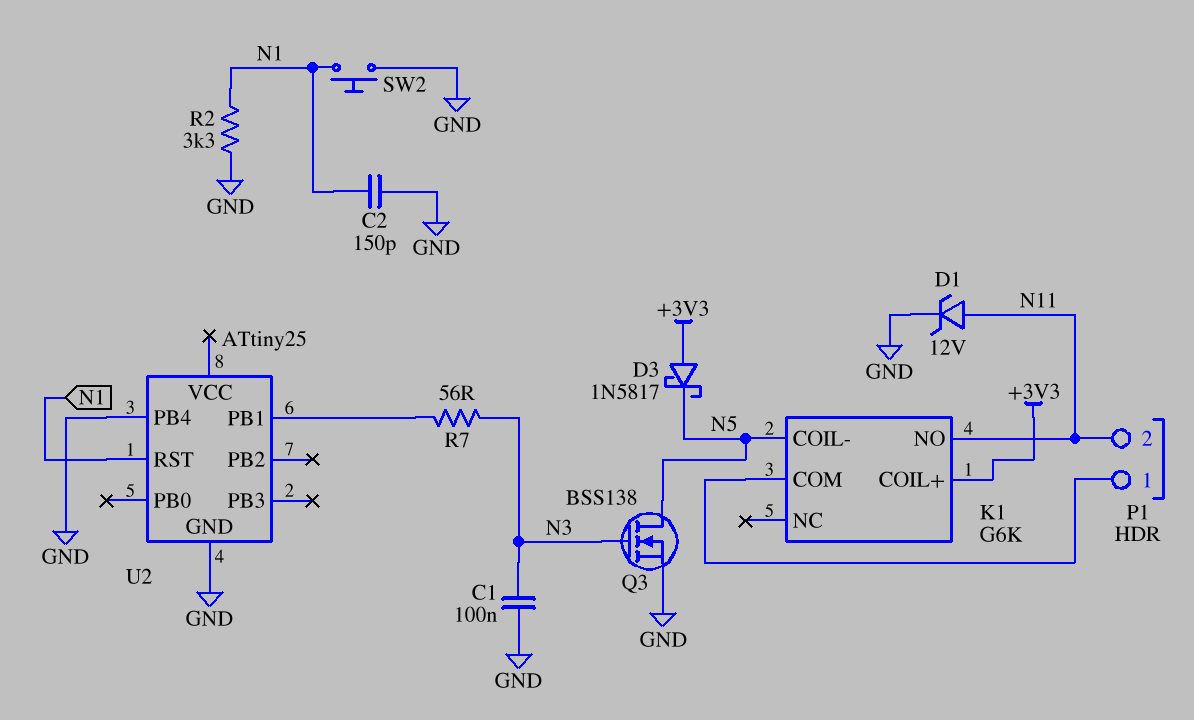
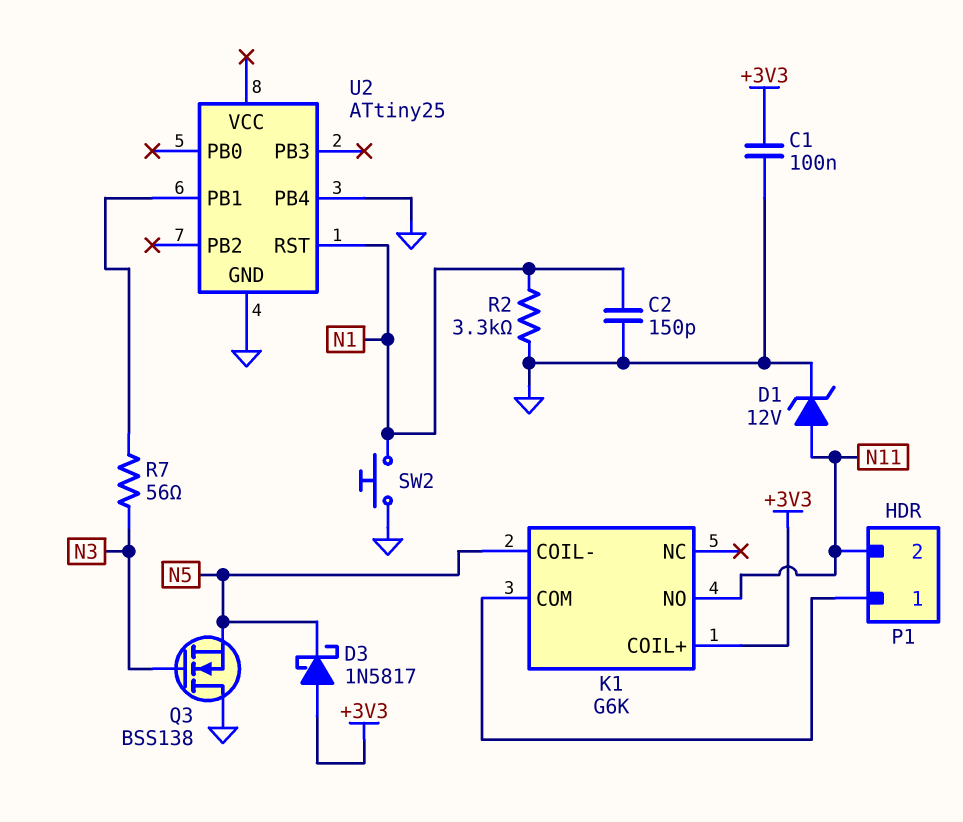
C1: 100nF (GND, N3) -> 100nF (+3V3, GND)
Q3: NMOS BSS138 (G N3, D N5, S GND) -> NMOS BSS138 (G N3, D GND, S N5)

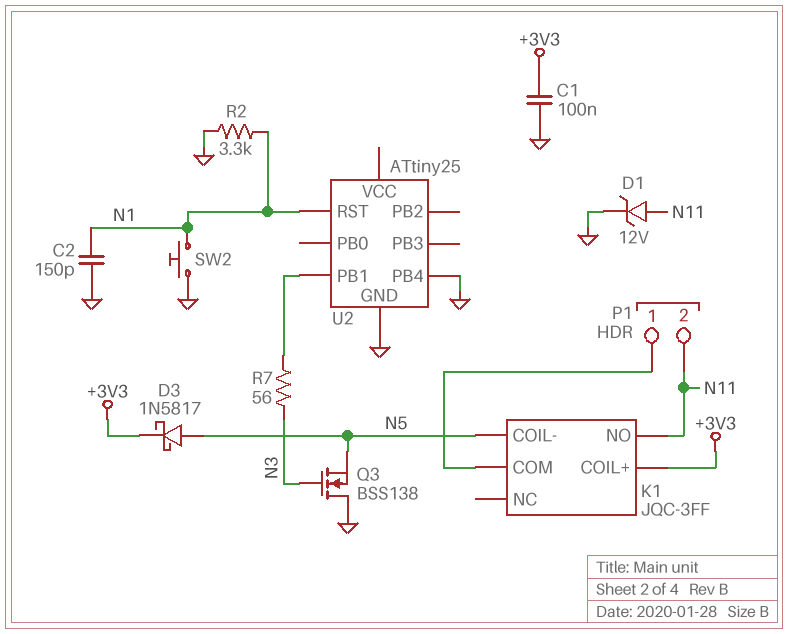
D3: schottky 1N5817 (A +3V3, K N5) -> schottky 1N5817 (A N5, K +3V3)
K1: G6K -> JQC-3FF

